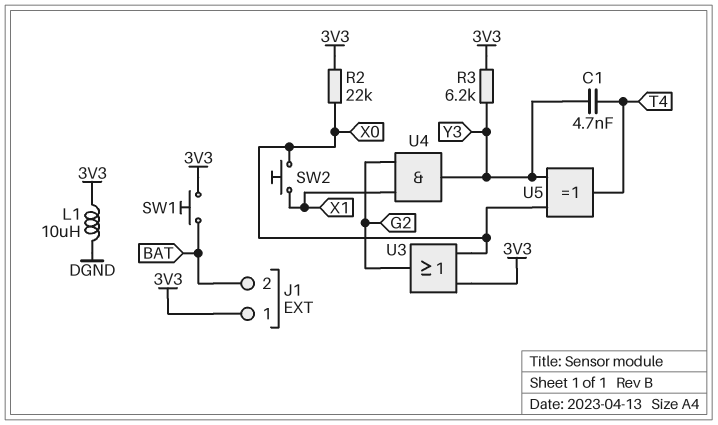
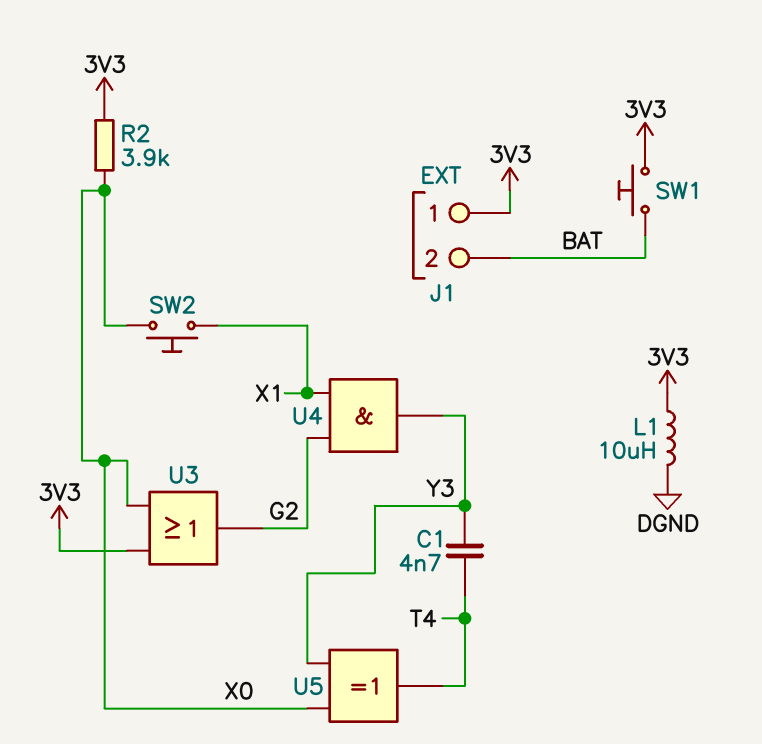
R2: 22k (3V3, X0) -> 3.9k (3V3, X0)
R3: 6.2k (3V3, Y3) -> none

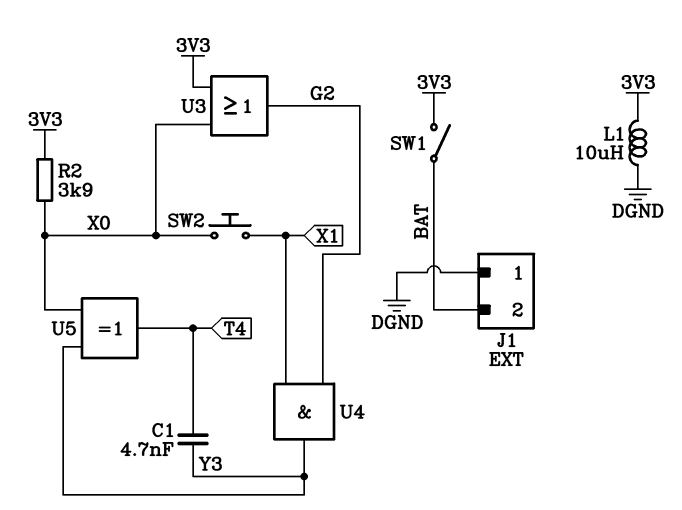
J1 pin 1: 3V3 -> DGND
SW1: button (3V3, BAT) -> switch (3V3, BAT)

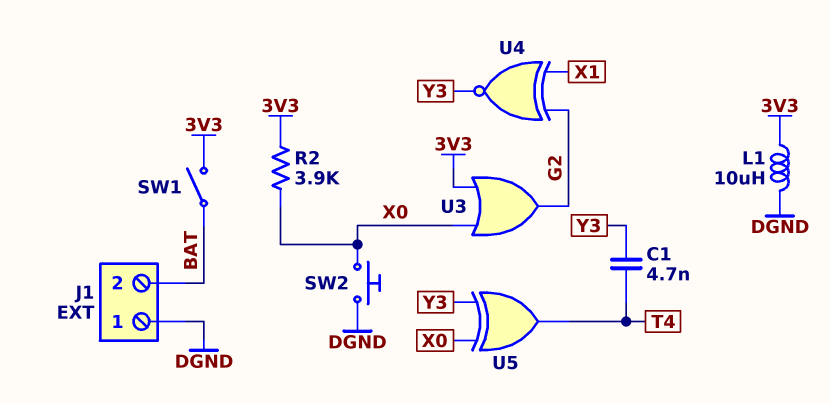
SW2: button (X0, X1) -> button (DGND, X0)
U4: AND (in G2, in X1, out Y3) -> XNOR (in G2, in X1, out Y3)

